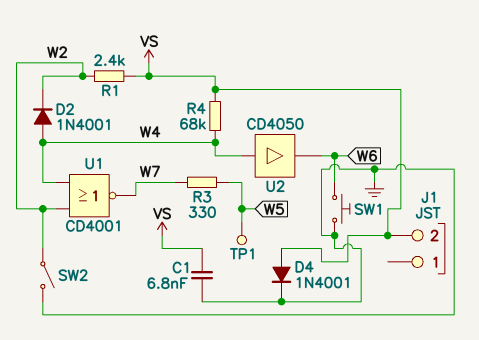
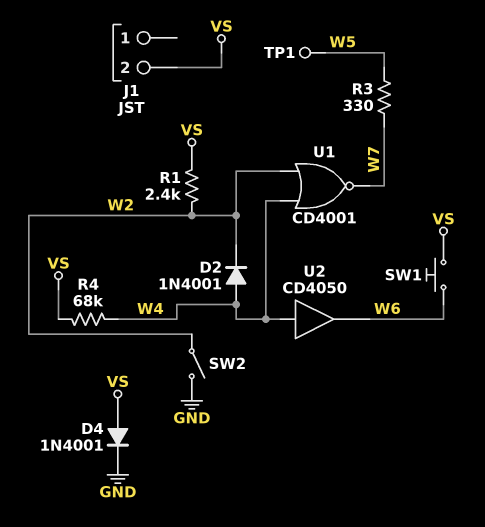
C1: 6.8nF (GND, VS) -> none
SW1: button (GND, W6) -> button (VS, W6)

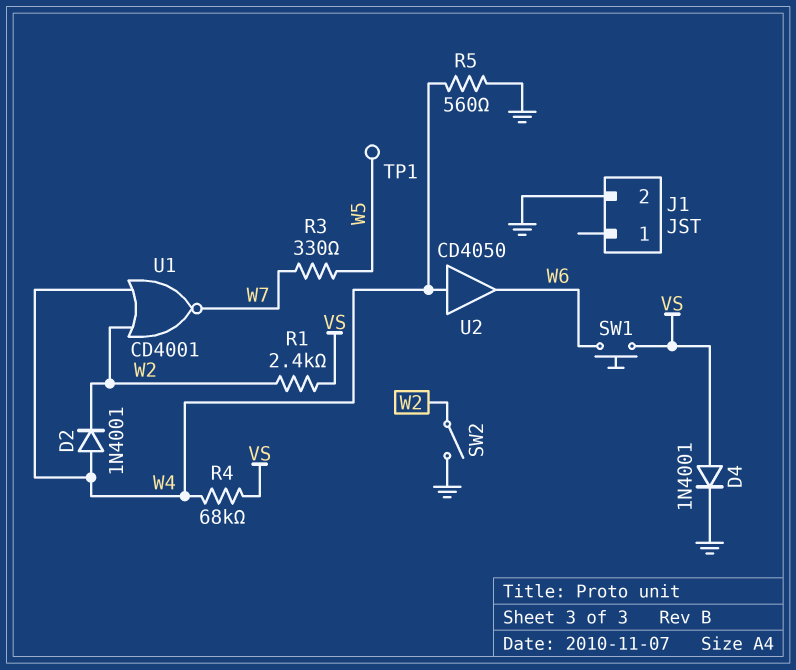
J1 pin 2: VS -> GND
R5: none -> 560 (GND, W4)

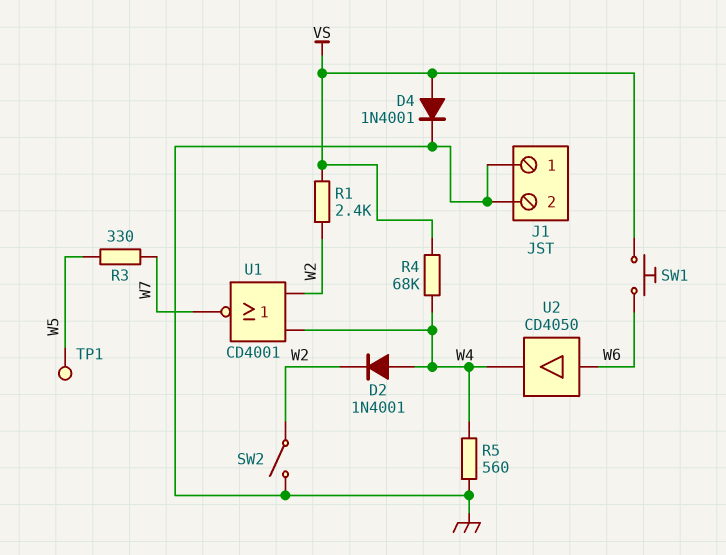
J1 pin 1: none -> GND
U2: buffer CD4050 (in W4, out W6) -> buffer CD4050 (in W6, out W4)

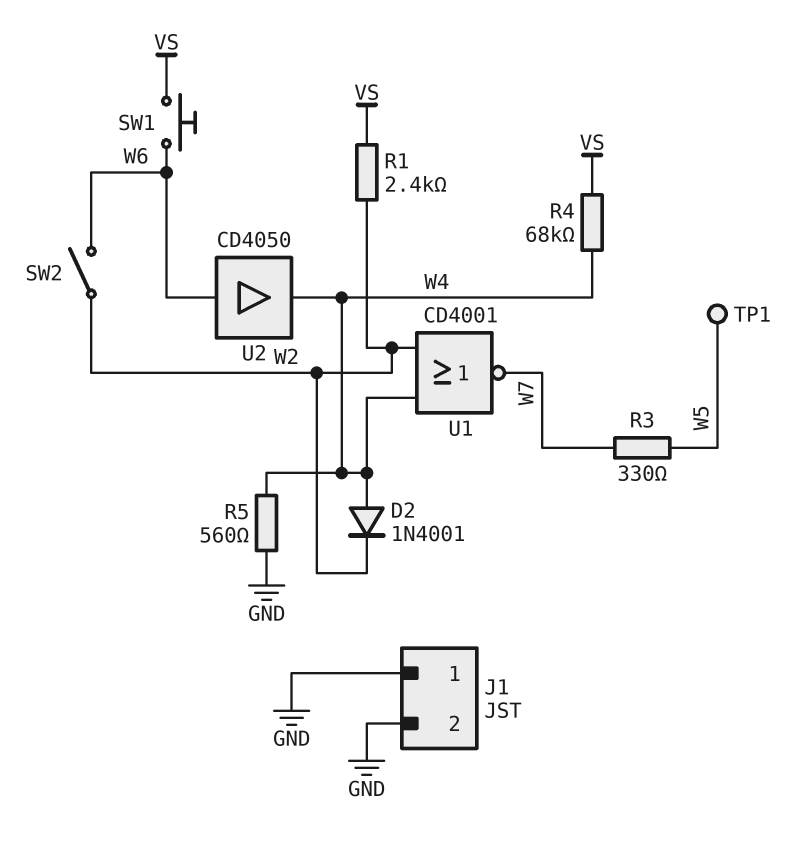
D4: diode 1N4001 (A VS, K GND) -> none
SW2: switch (GND, W2) -> switch (W2, W6)

